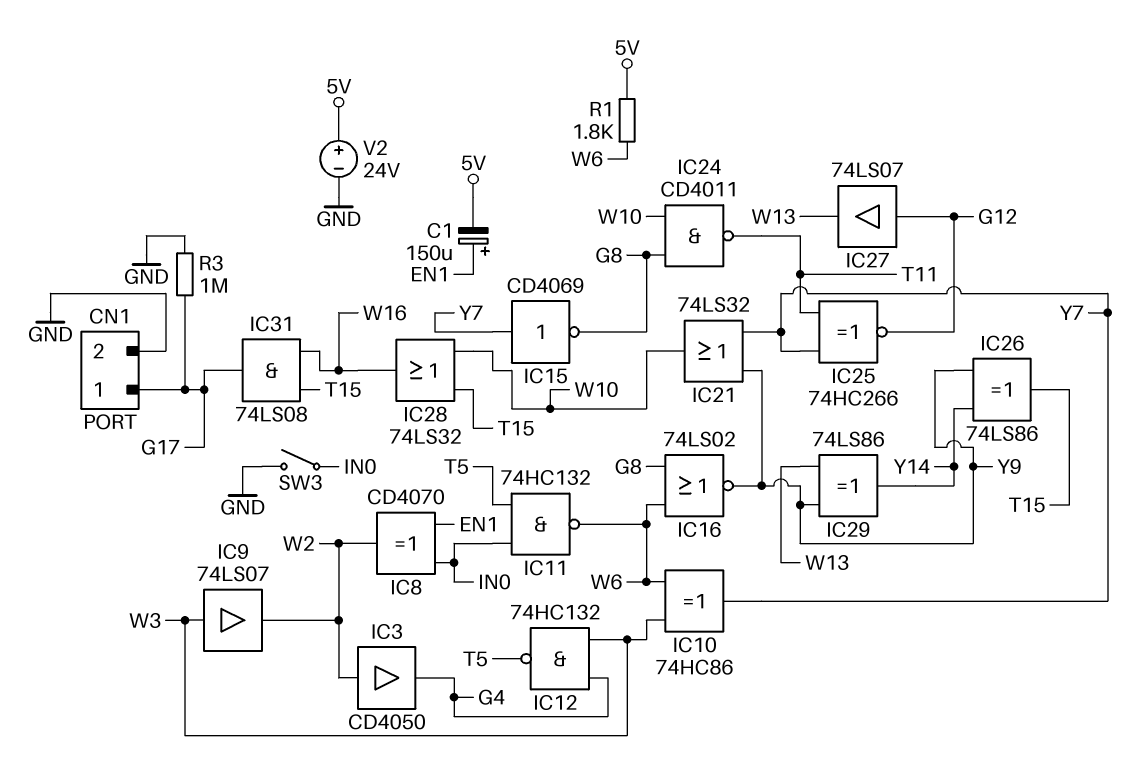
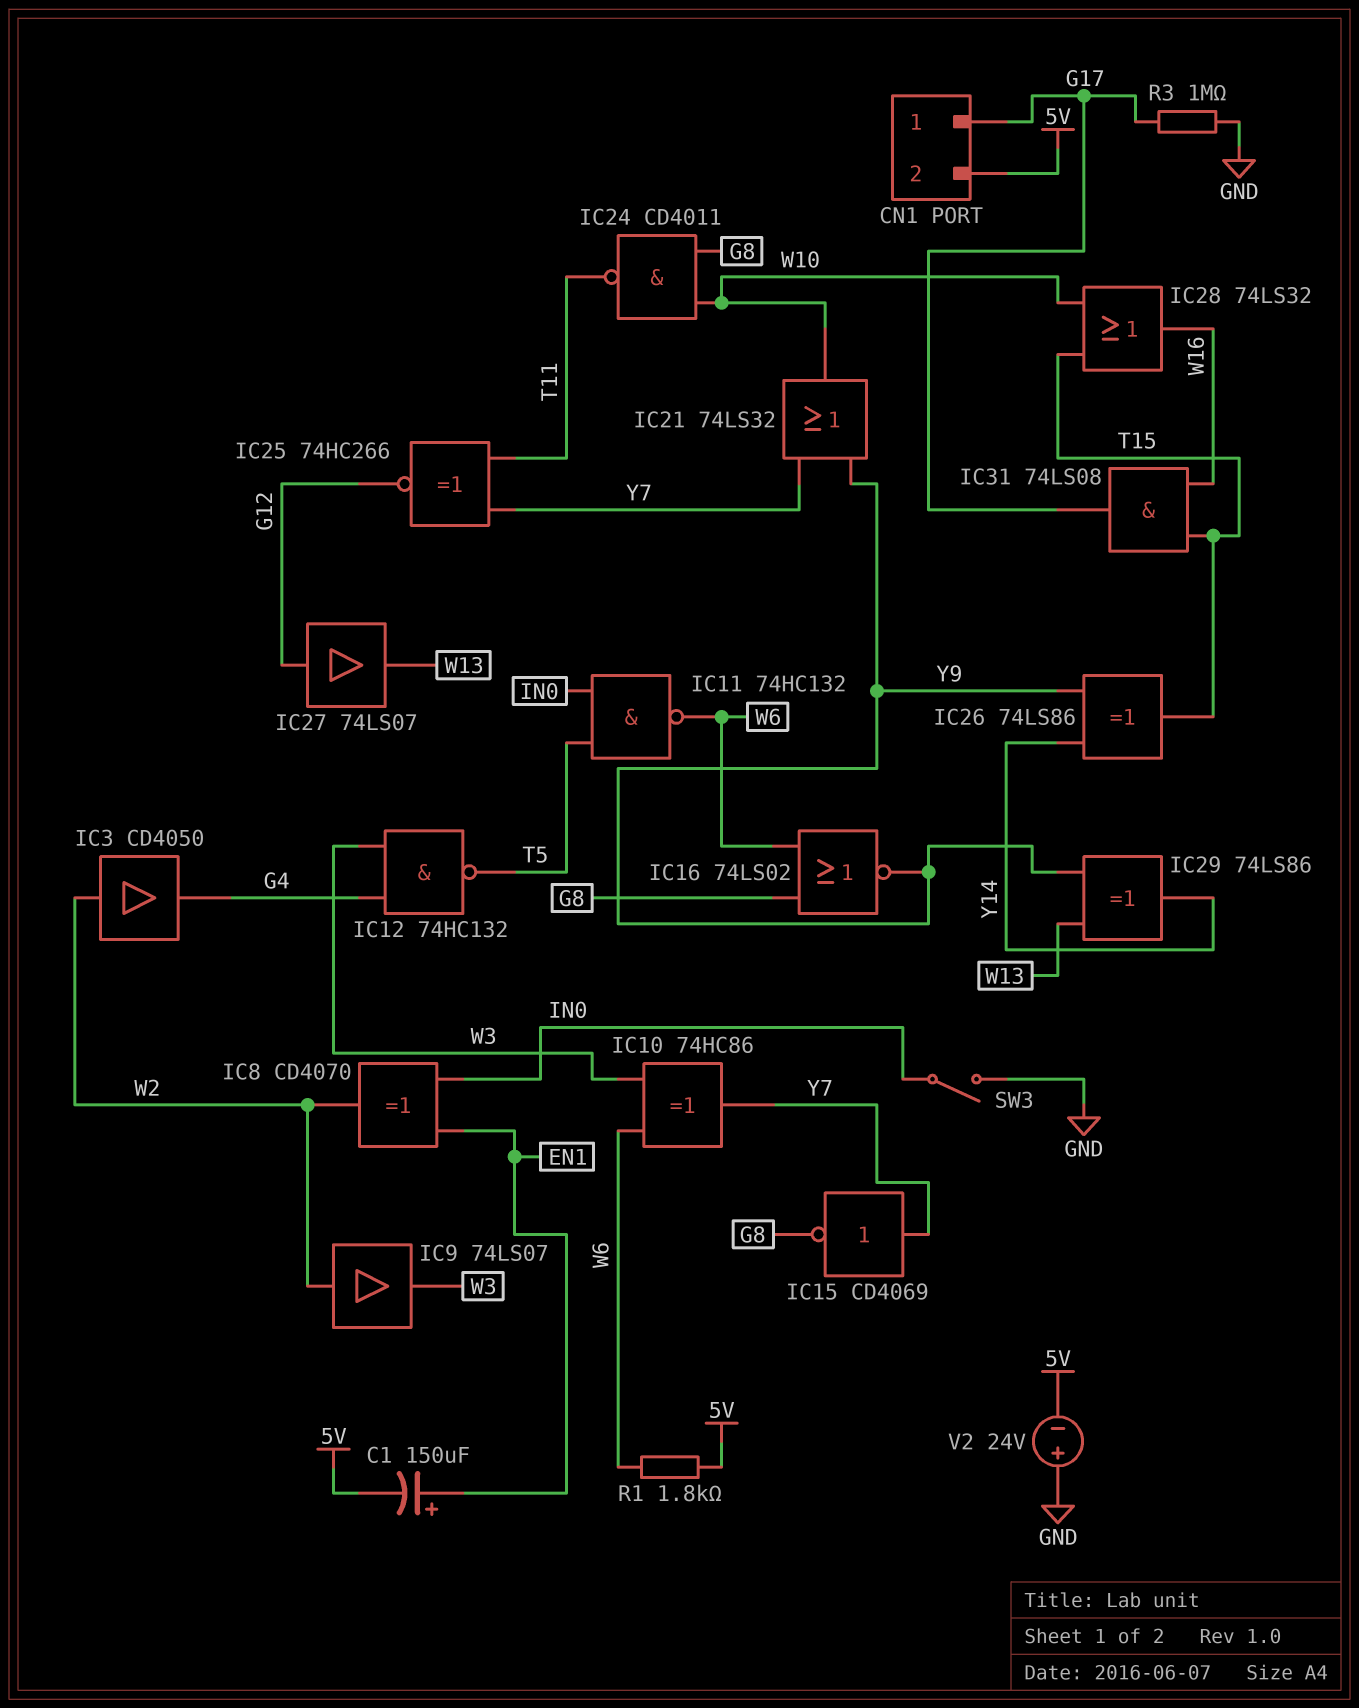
CN1 pin 2: GND -> 5V
IC9: buffer 74LS07 (in W3, out W2) -> buffer 74LS07 (in W2, out W3)
V2: 24V (plus 5V, minus GND) -> 24V (plus GND, minus 5V)

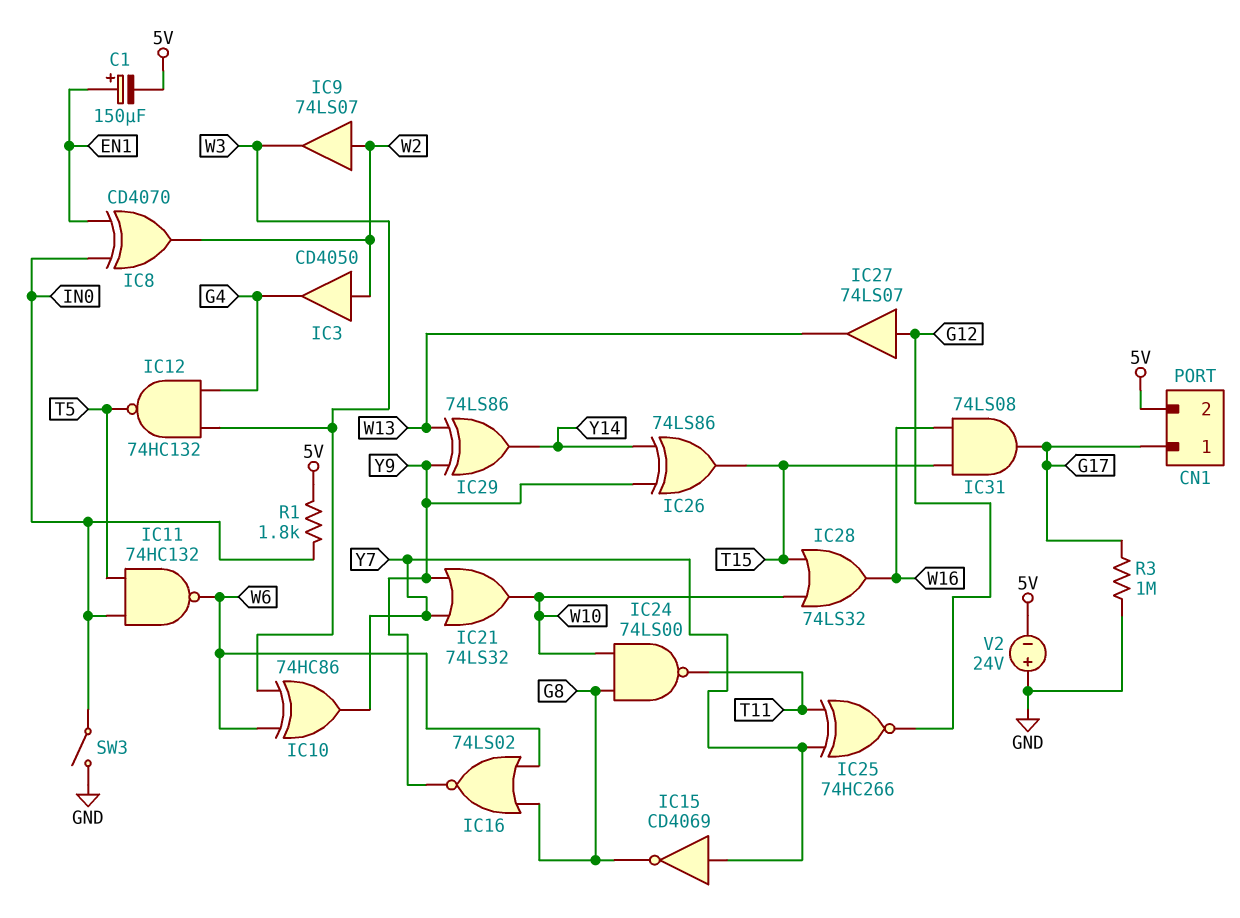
IC24: NAND CD4011 (in G8, in W10, out T11) -> NAND 74LS00 (in G8, in W10, out T11)
R1: 1.8k (5V, W6) -> 1.8k (5V, IN0)

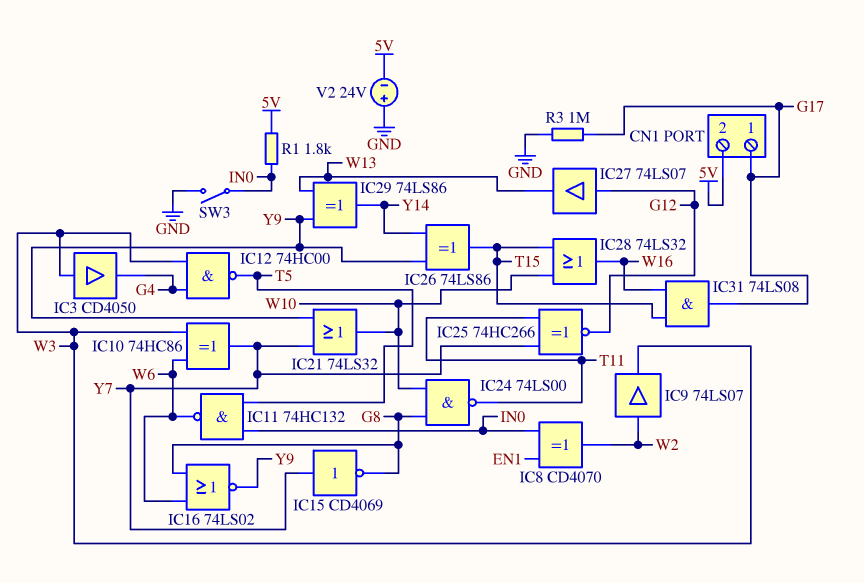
C1: 150uF (plus EN1, minus 5V) -> none
IC3: buffer CD4050 (in W2, out G4) -> buffer CD4050 (in W3, out G4)
IC12: NAND 74HC132 (in G4, in W3, out T5) -> NAND 74HC00 (in G4, in W3, out T5)

